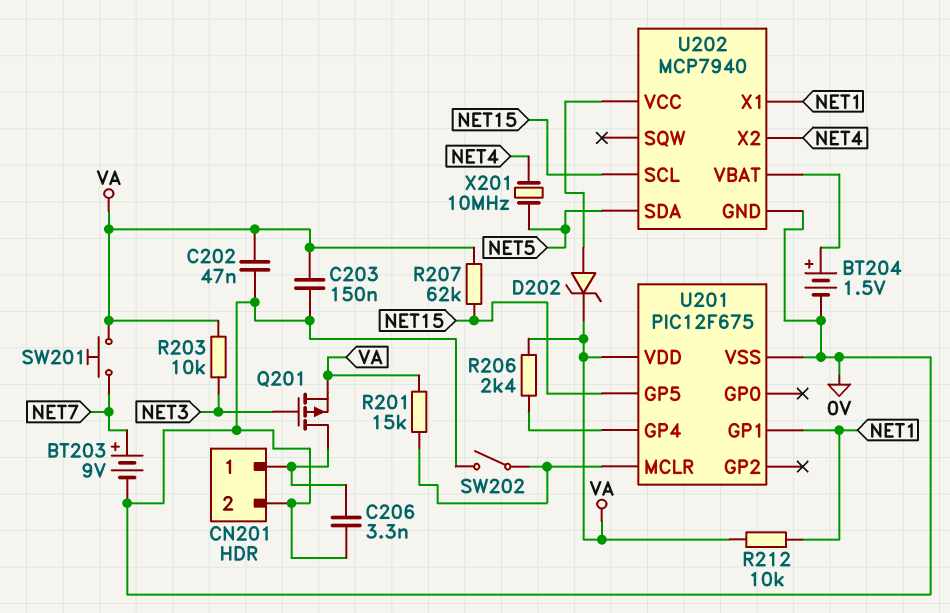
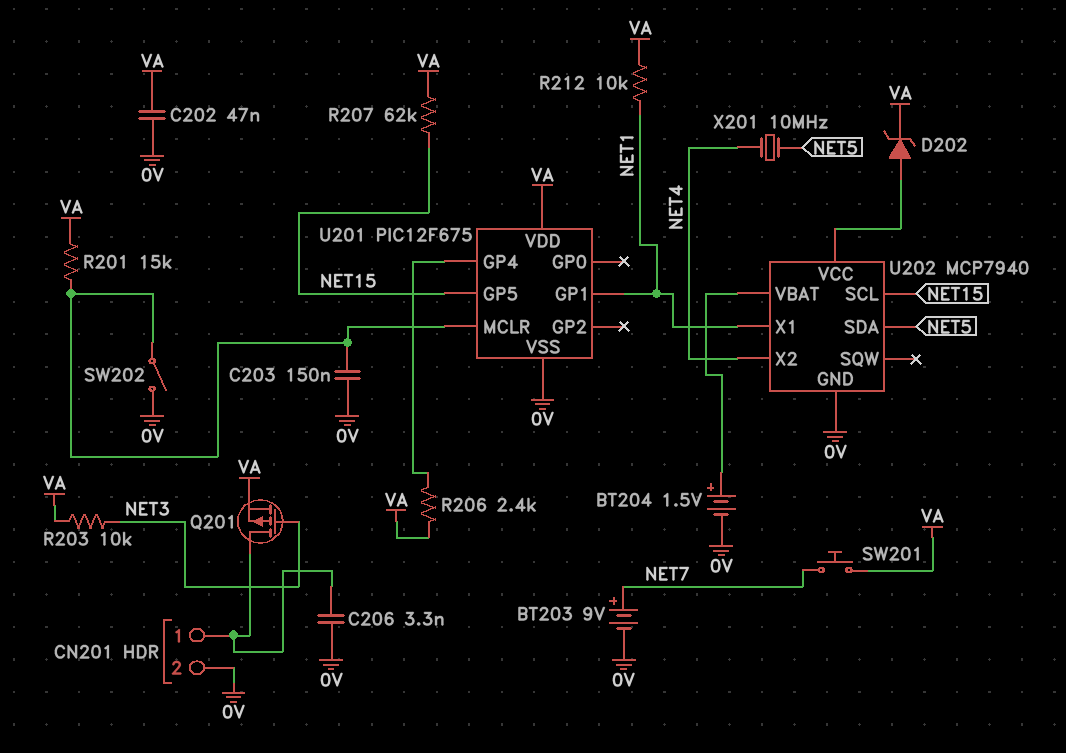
C203: 150nF (0V, VA) -> 150nF (0V, U201/MCLR)

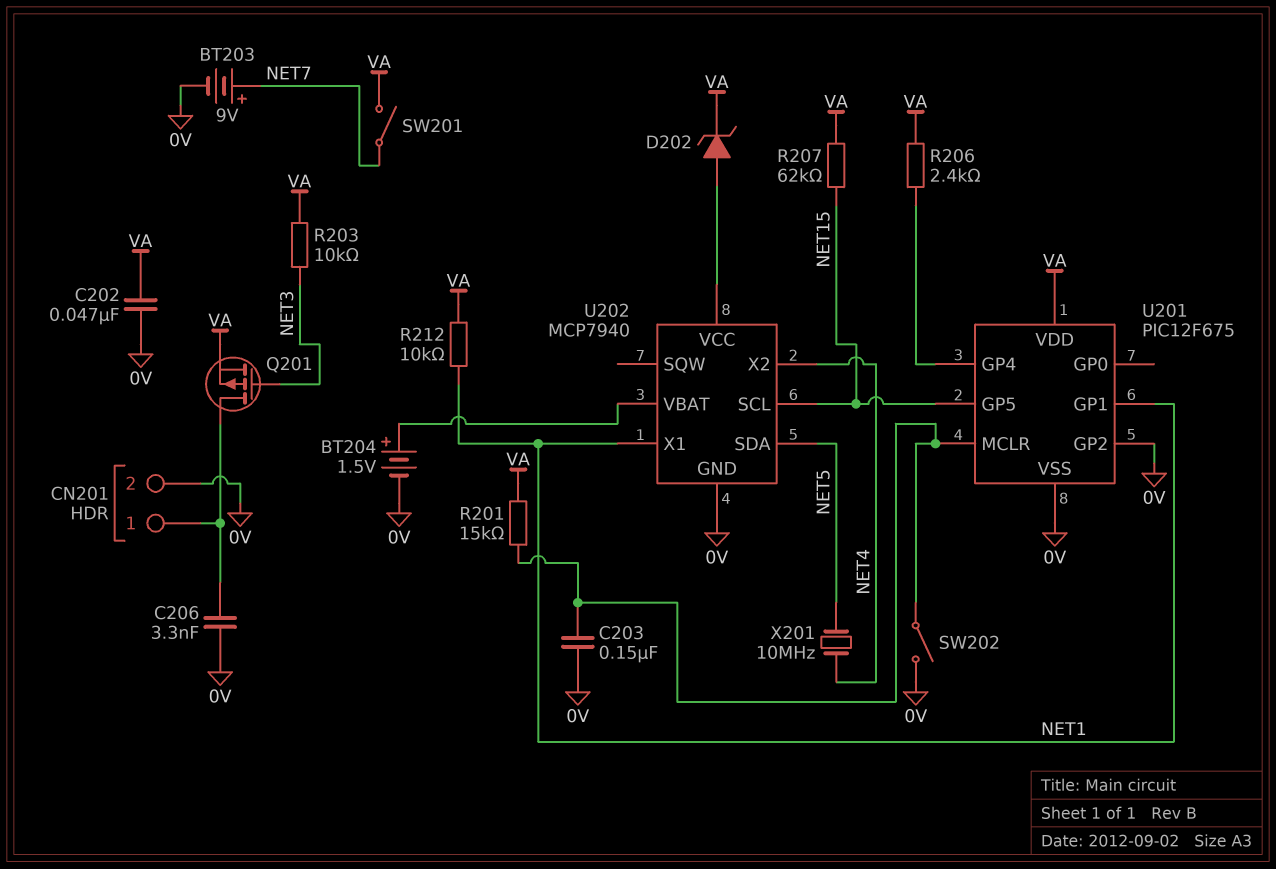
SW201: button (NET7, VA) -> switch (NET7, VA)
U201 pin GP2: none -> 0V

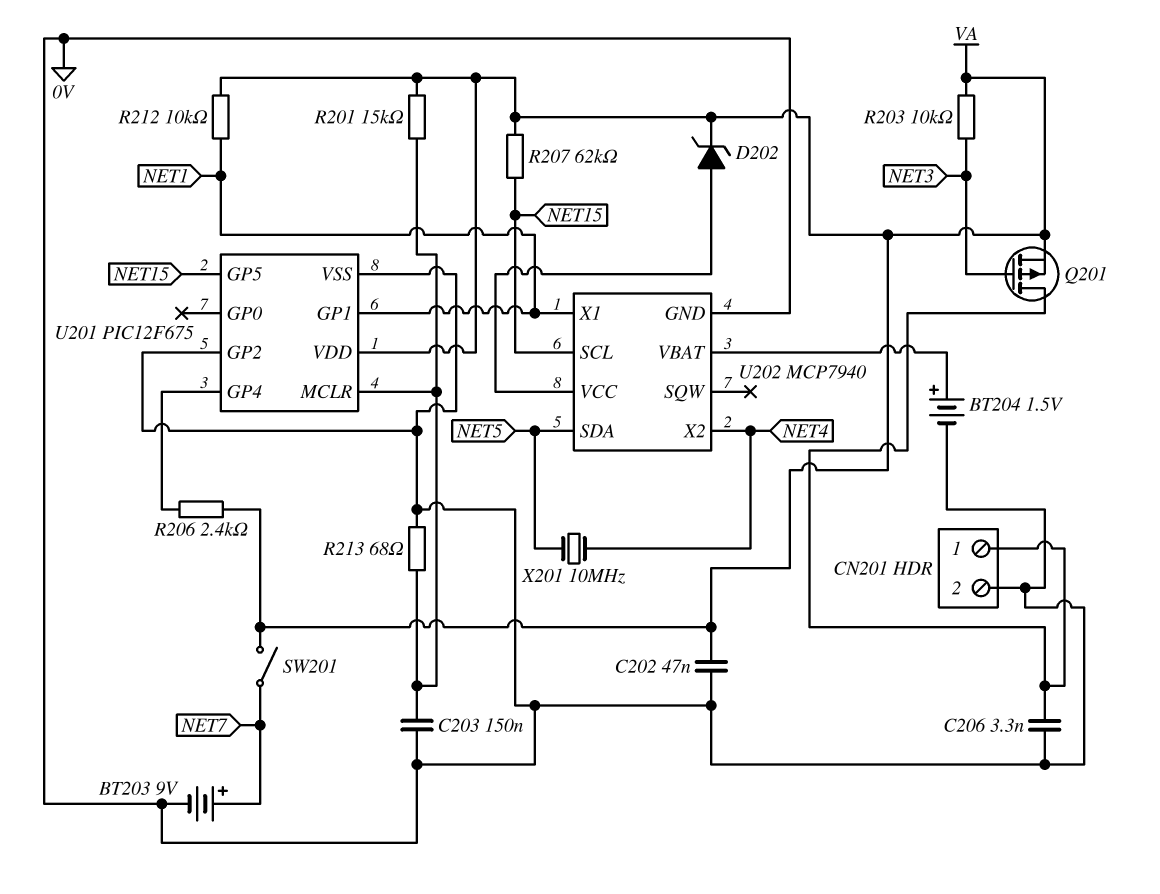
R213: none -> 68 (0V, U201/MCLR)
SW202: switch (0V, U201/MCLR) -> none

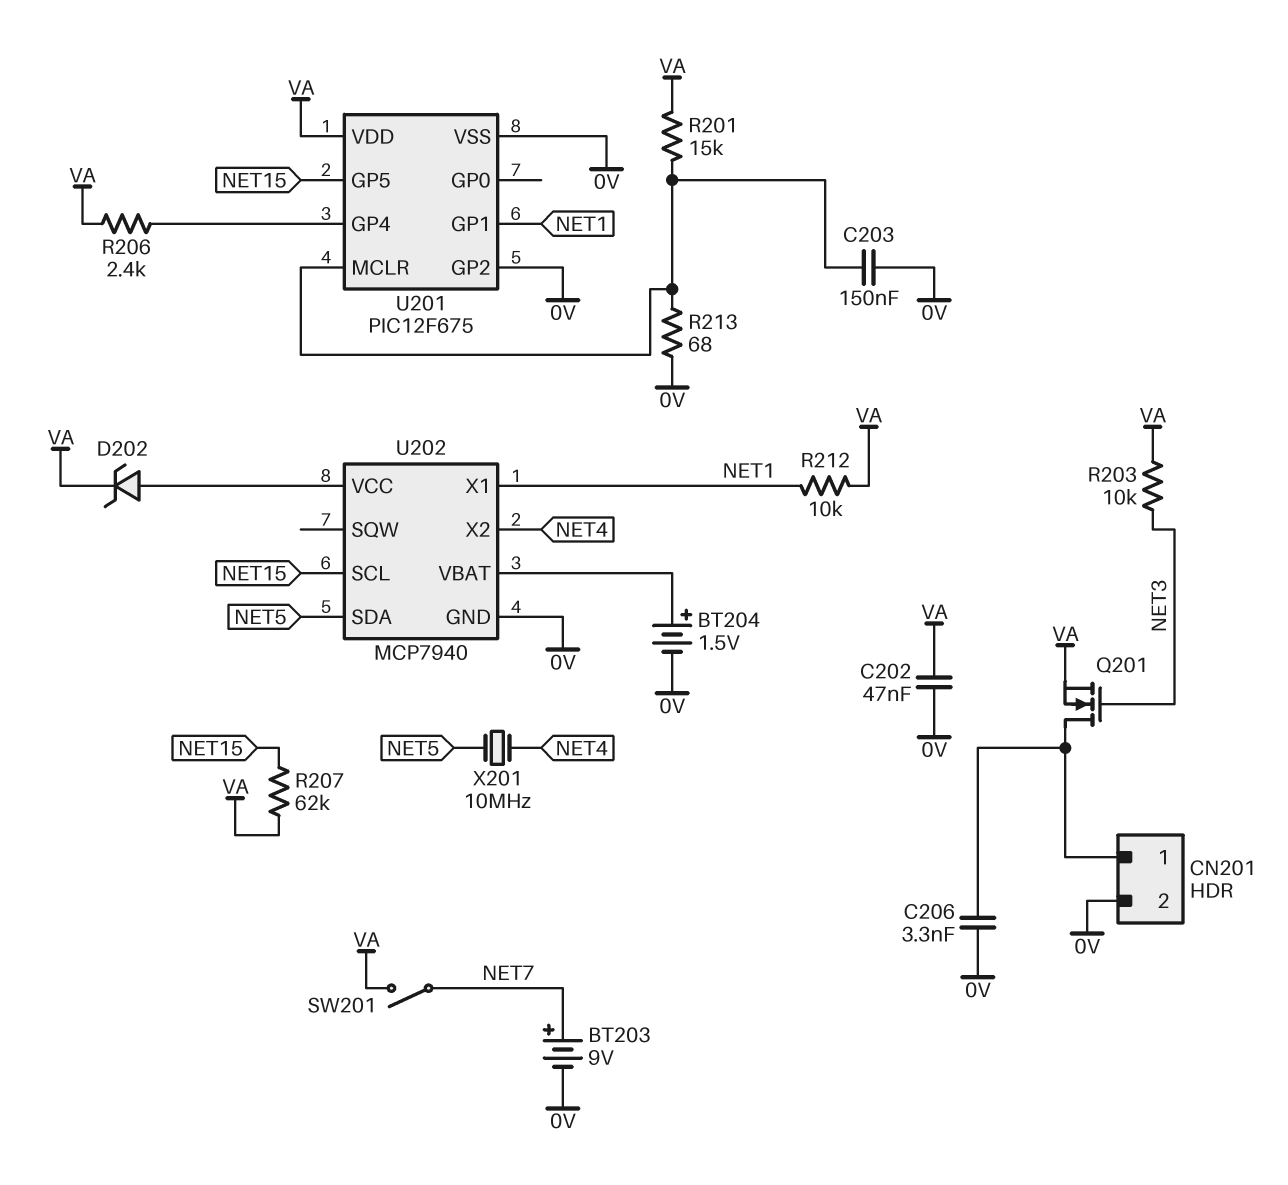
Q201: PMOS (G NET3, D CN201/1, S VA) -> NMOS (G NET3, D CN201/1, S VA)

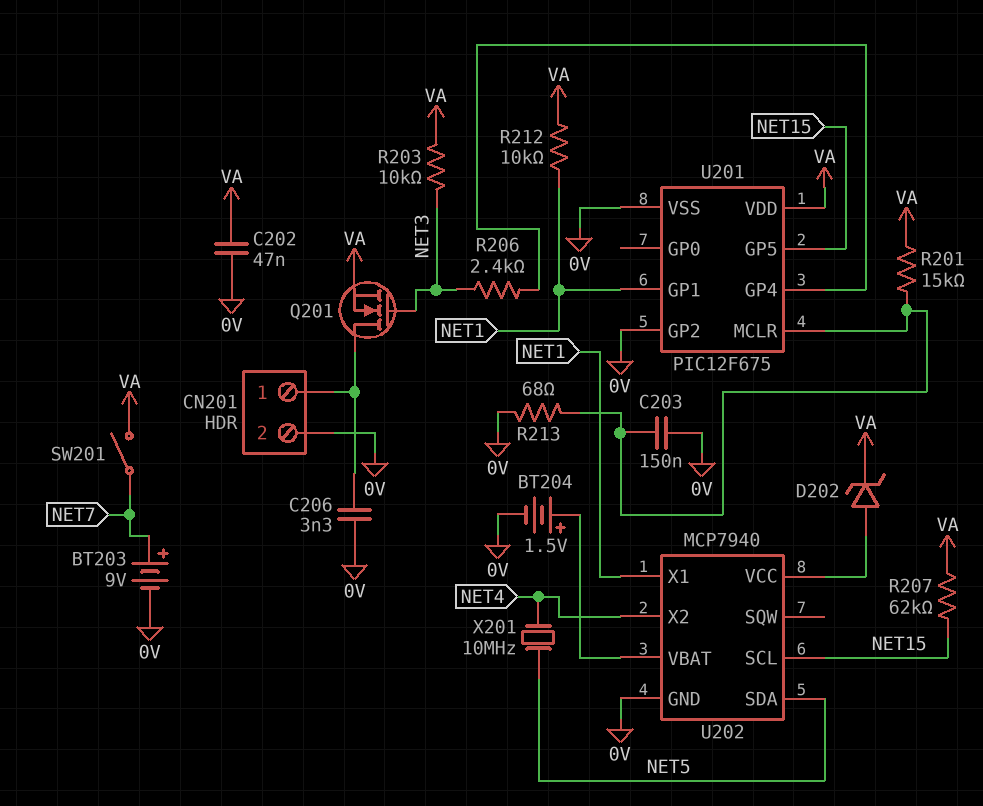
R206: 2.4k (U201/GP4, VA) -> 2.4k (NET3, U201/GP4)

